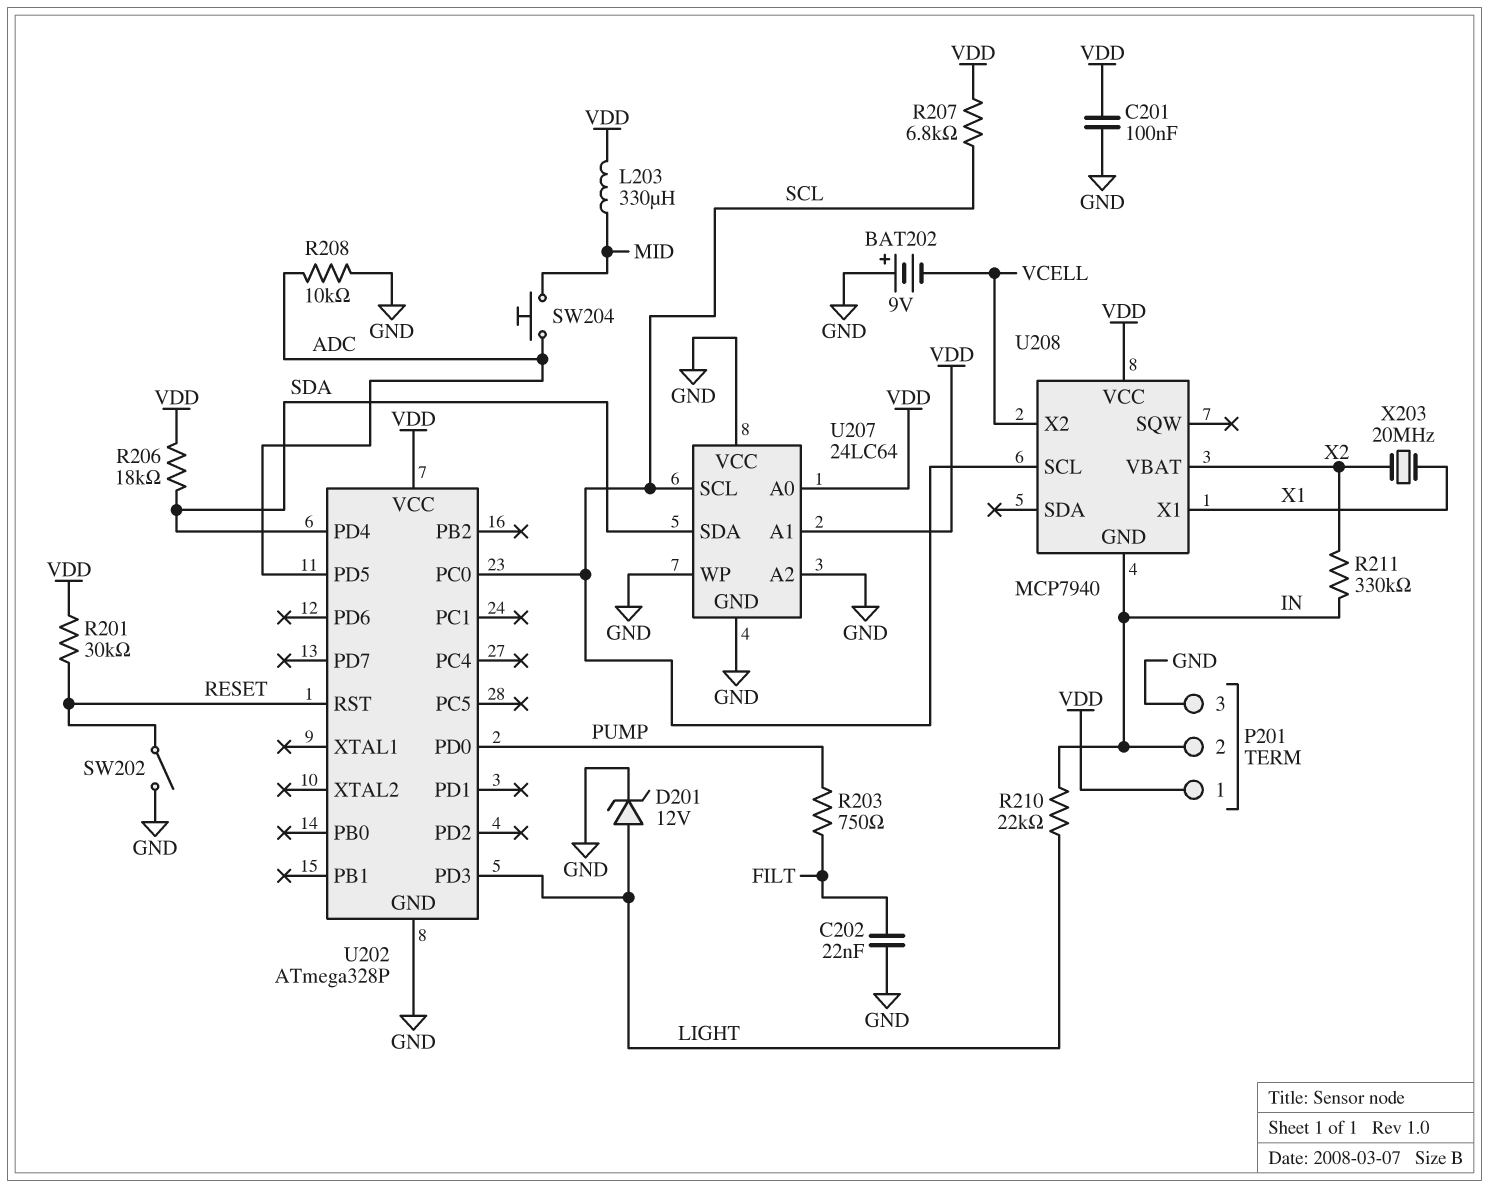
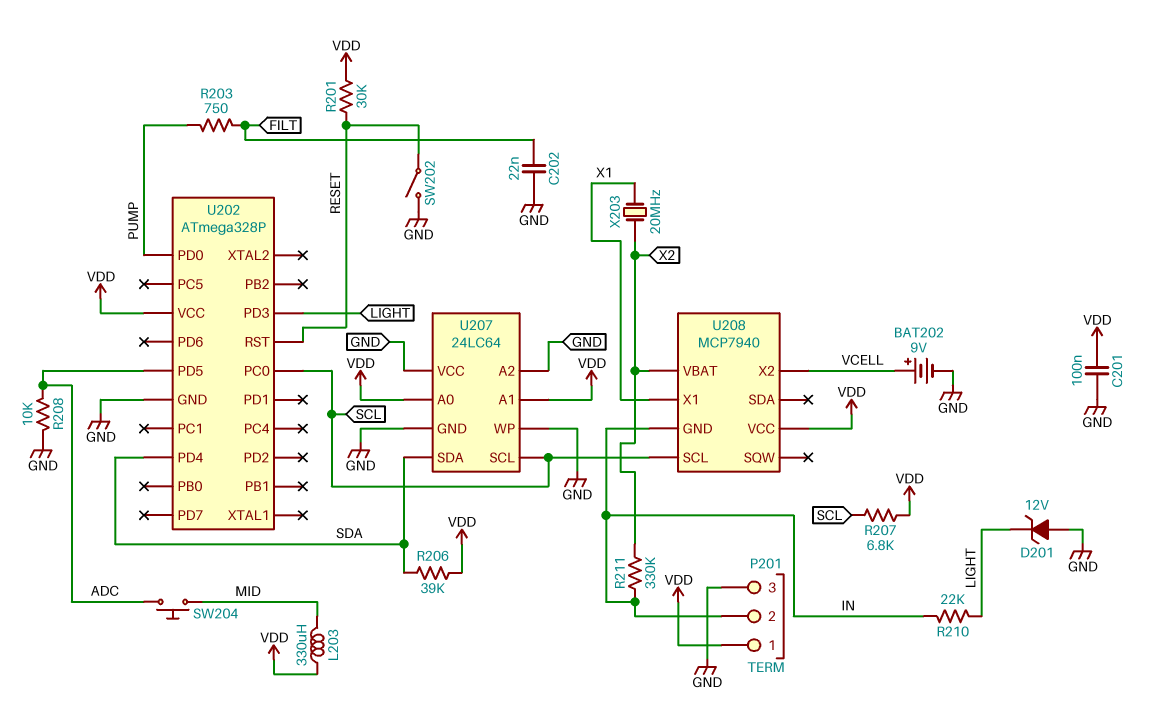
BAT202: 9V (plus GND, minus VCELL) -> 9V (plus VCELL, minus GND)
D201: zener 12V (A LIGHT, K GND) -> zener 12V (A GND, K LIGHT)
R206: 18k (SDA, VDD) -> 39k (SDA, VDD)

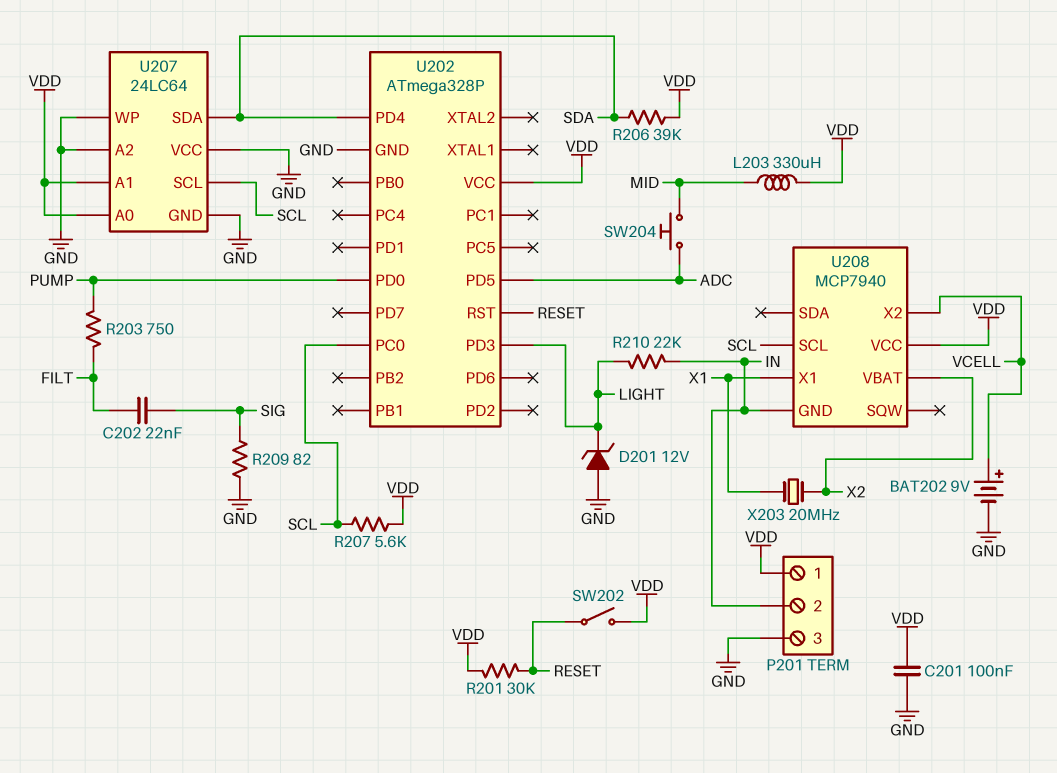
C202: 22nF (FILT, GND) -> 22nF (FILT, SIG)
R207: 6.8k (SCL, VDD) -> 5.6k (SCL, VDD)
R208: 10k (ADC, GND) -> none
R209: none -> 82 (GND, SIG)
R211: 330k (IN, X2) -> none
SW202: switch (GND, RESET) -> switch (RESET, VDD)

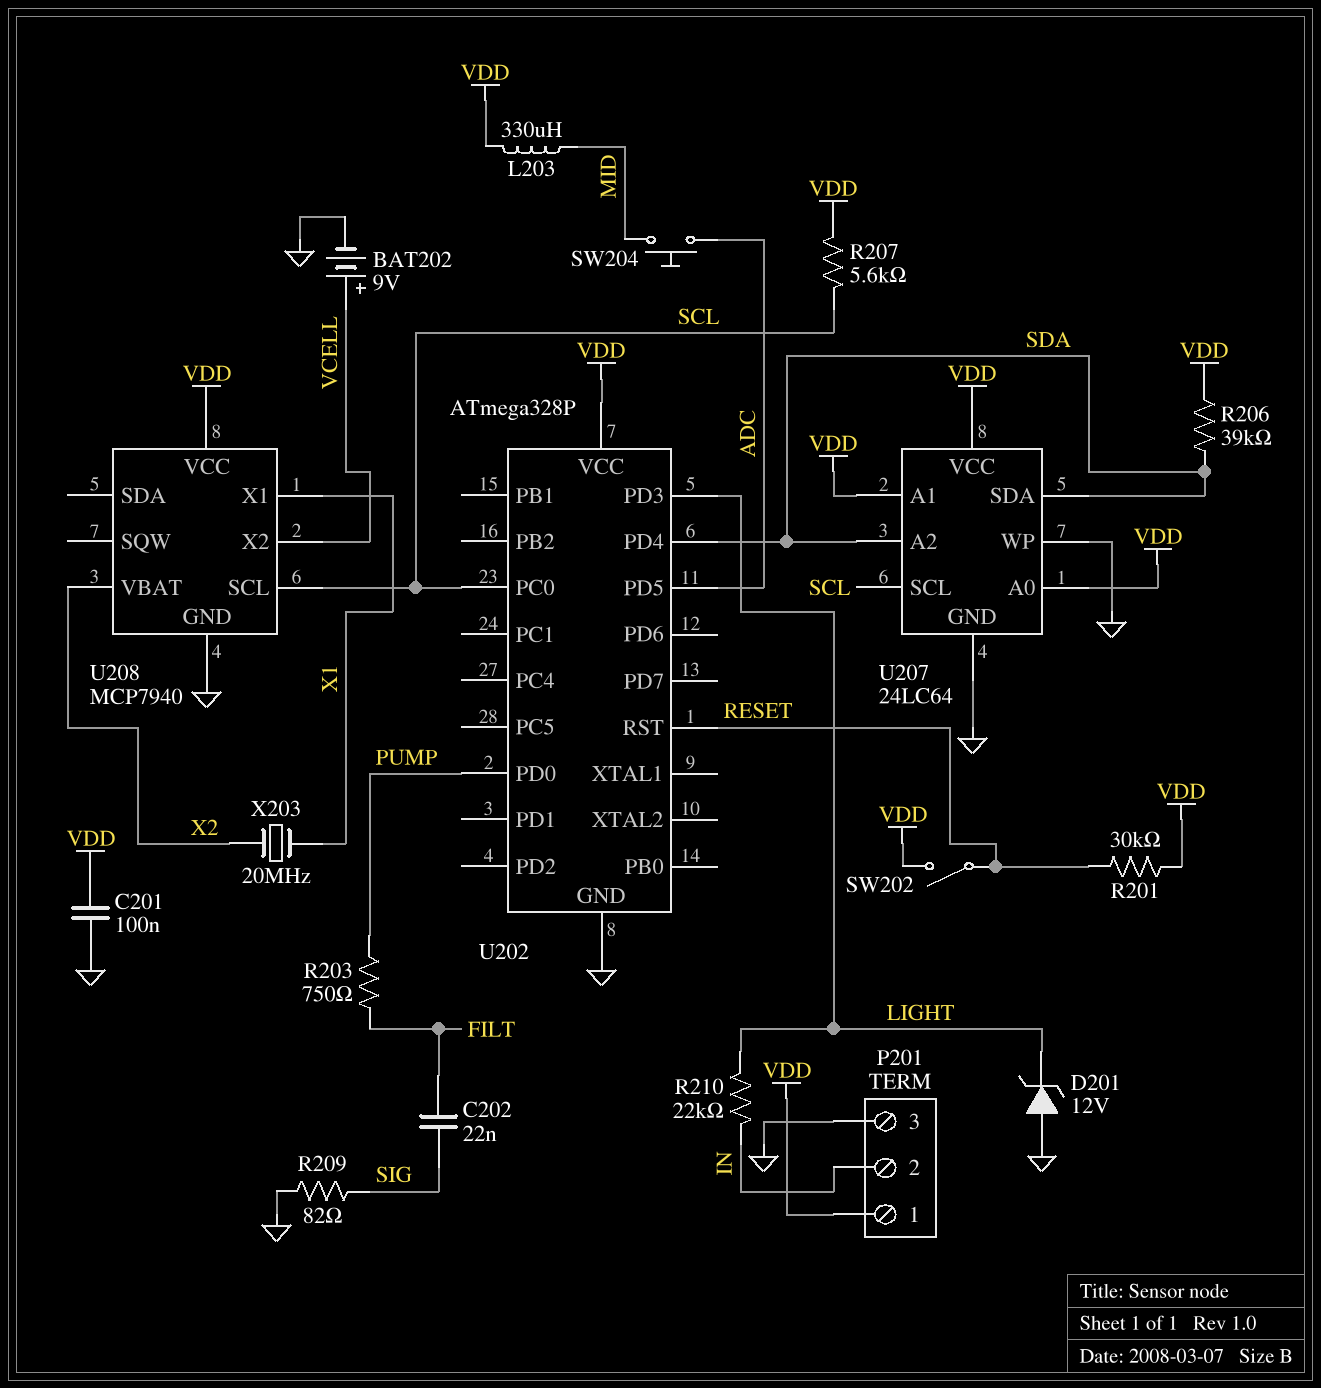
U207 pin A2: GND -> SDA
U207 pin VCC: GND -> VDD
U208 pin GND: IN -> GND

